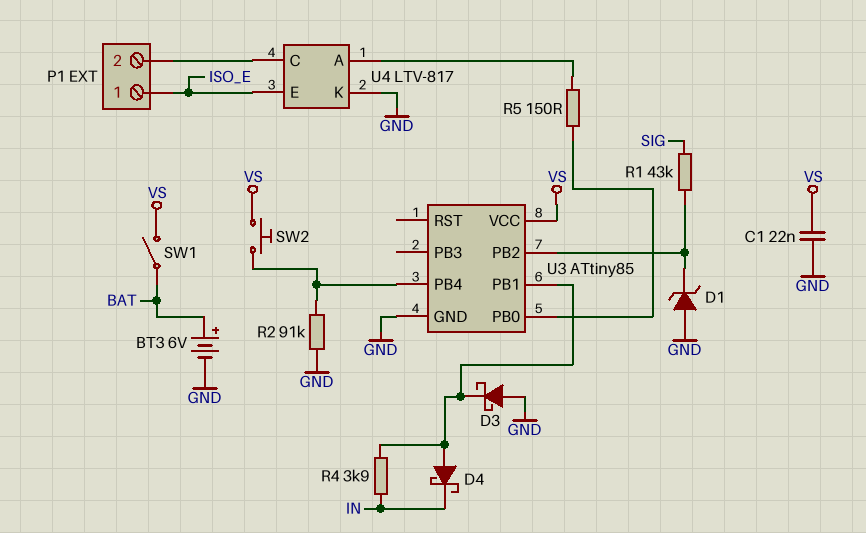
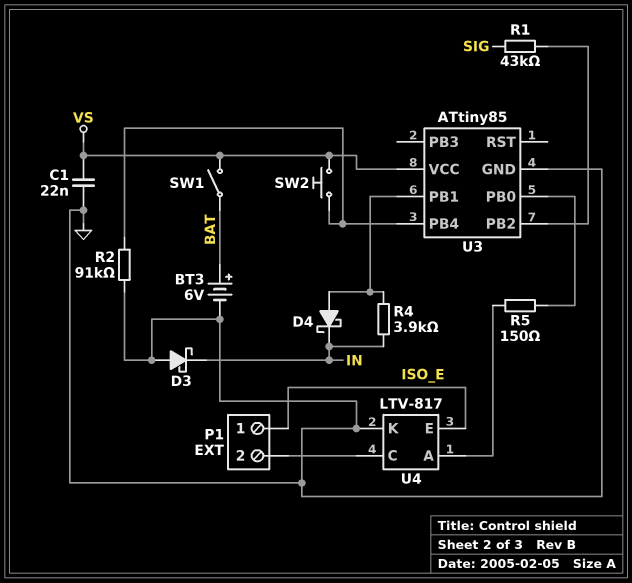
D1: zener (A GND, K U3/PB2) -> none
D3: schottky (A GND, K U3/PB1) -> schottky (A GND, K IN)

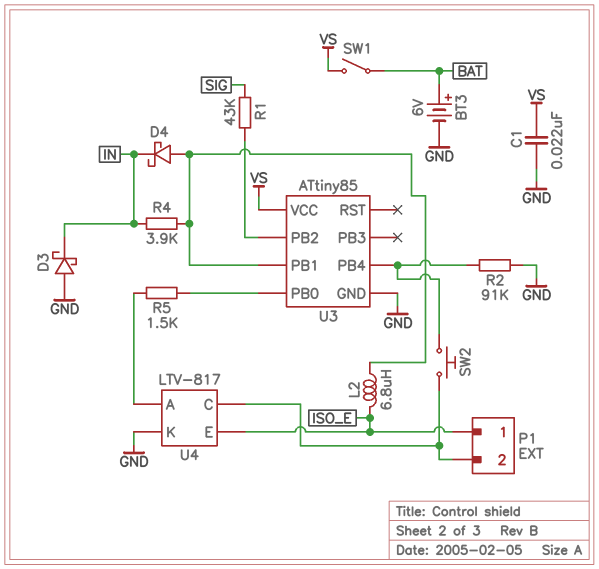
L2: none -> 6.8uH (ISO_E, U3/PB1)
R5: 150 (U3/PB0, U4/A) -> 1.5k (U3/PB0, U4/A)
SW2: button (U3/PB4, VS) -> button (P1/2, U3/PB4)

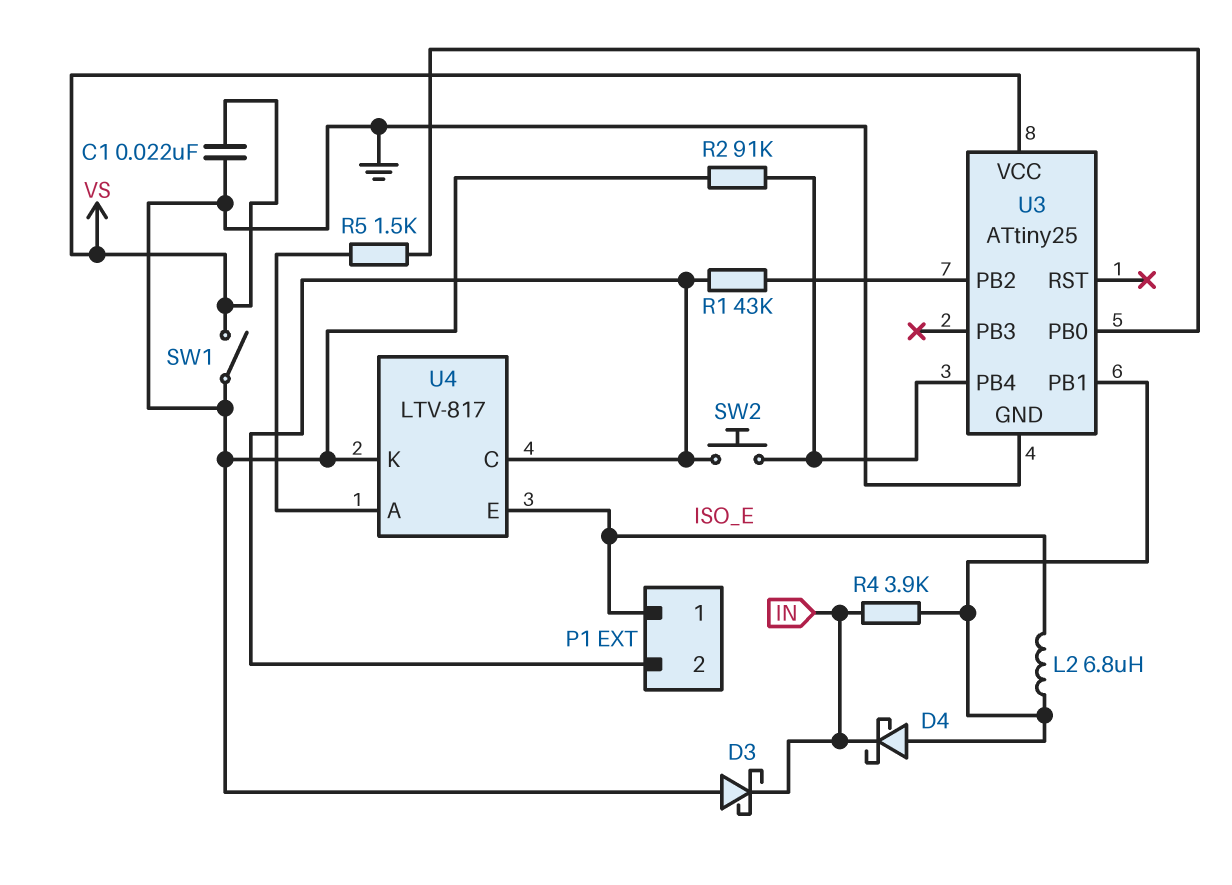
BT3: 6V (plus BAT, minus GND) -> none
R1: 43k (SIG, U3/PB2) -> 43k (P1/2, U3/PB2)
SW1: switch (BAT, VS) -> switch (GND, VS)
U3: ATtiny85 -> ATtiny25

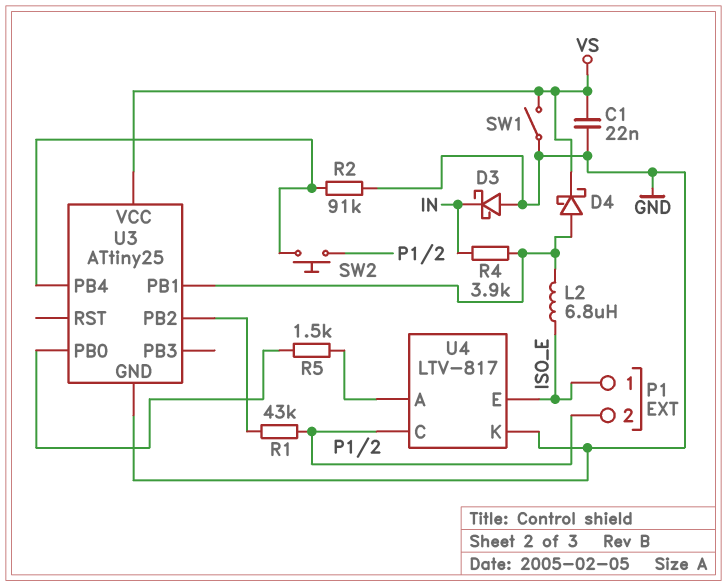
D4: schottky (A U3/PB1, K IN) -> schottky (A U3/PB1, K VS)

